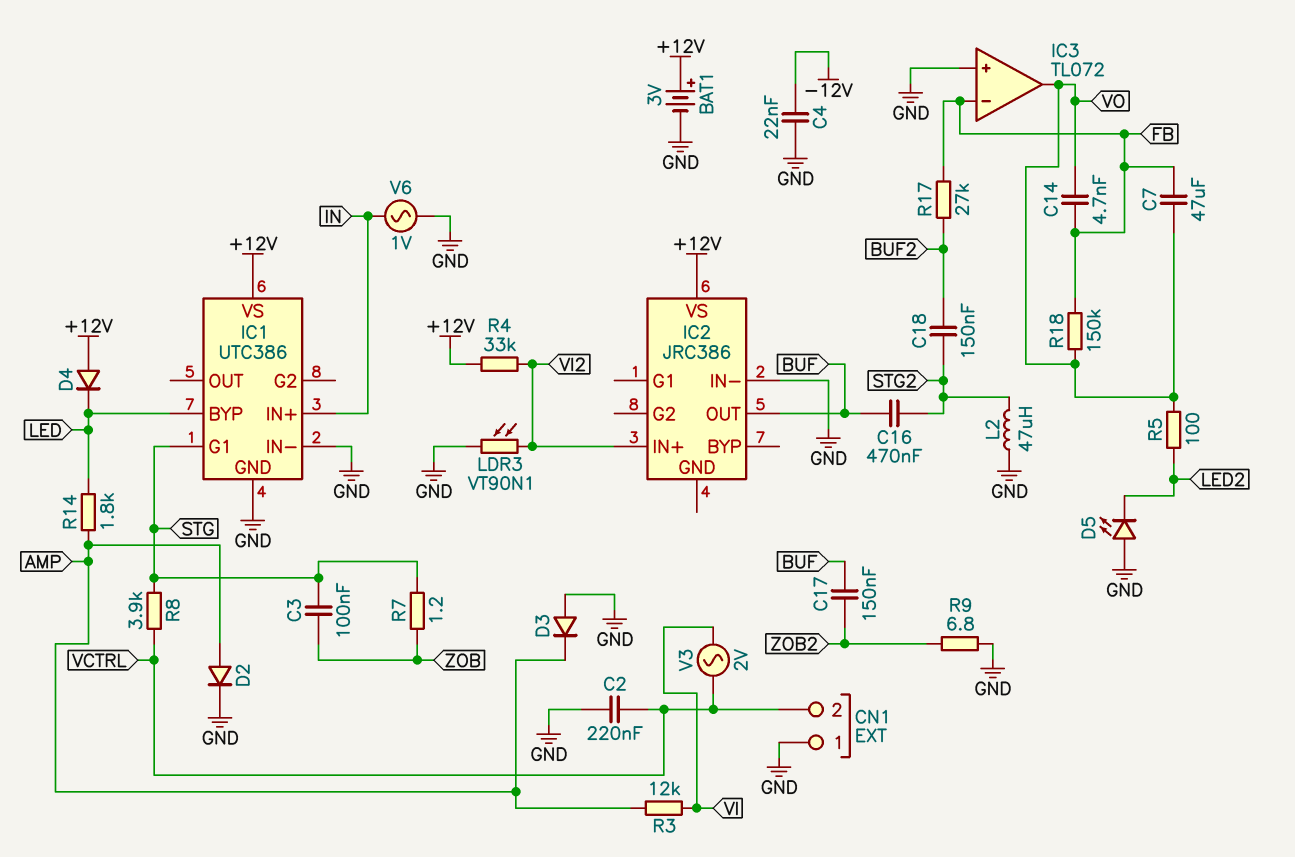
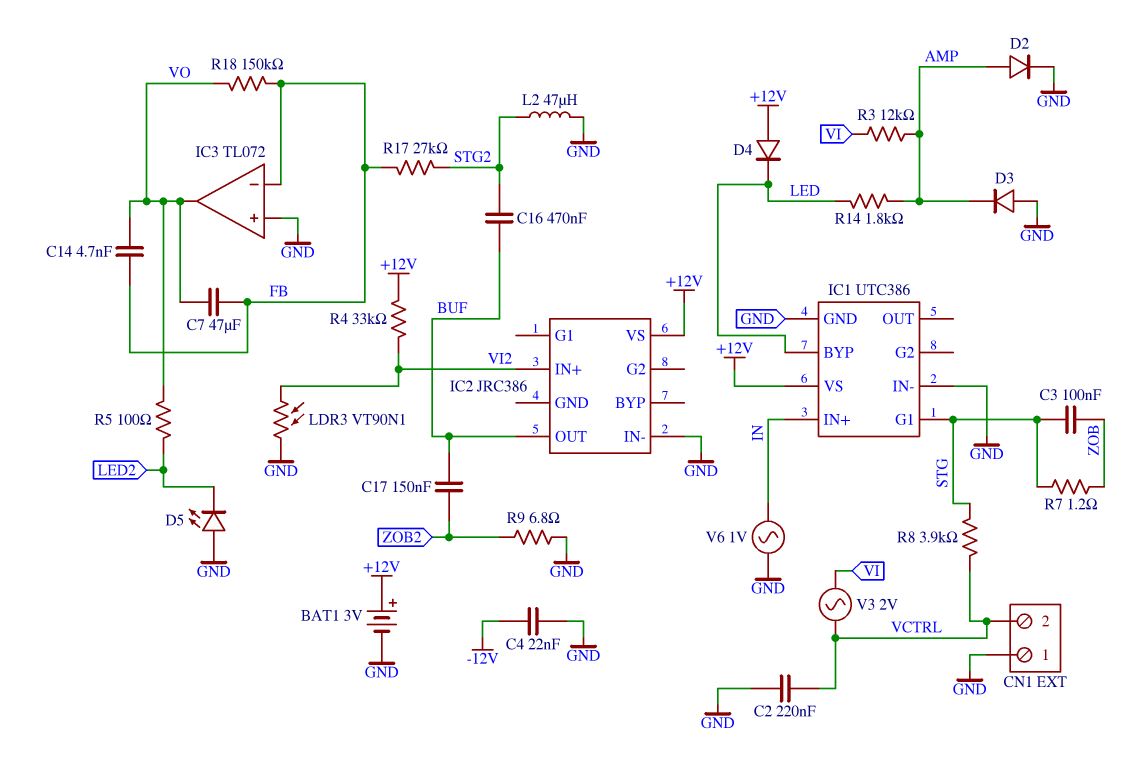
C18: 150nF (BUF2, STG2) -> none
R17: 27k (BUF2, FB) -> 27k (FB, STG2)

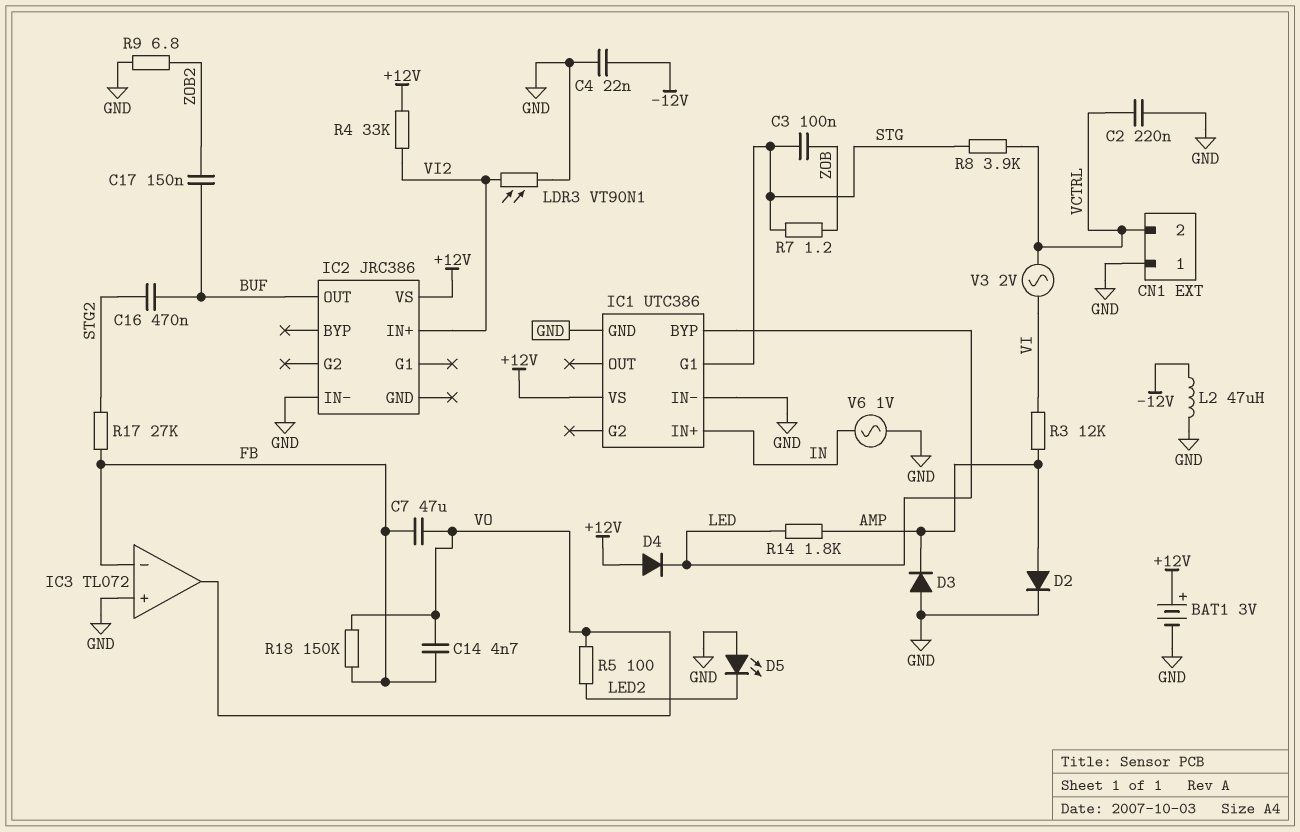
L2: 47uH (GND, STG2) -> 47uH (-12V, GND)

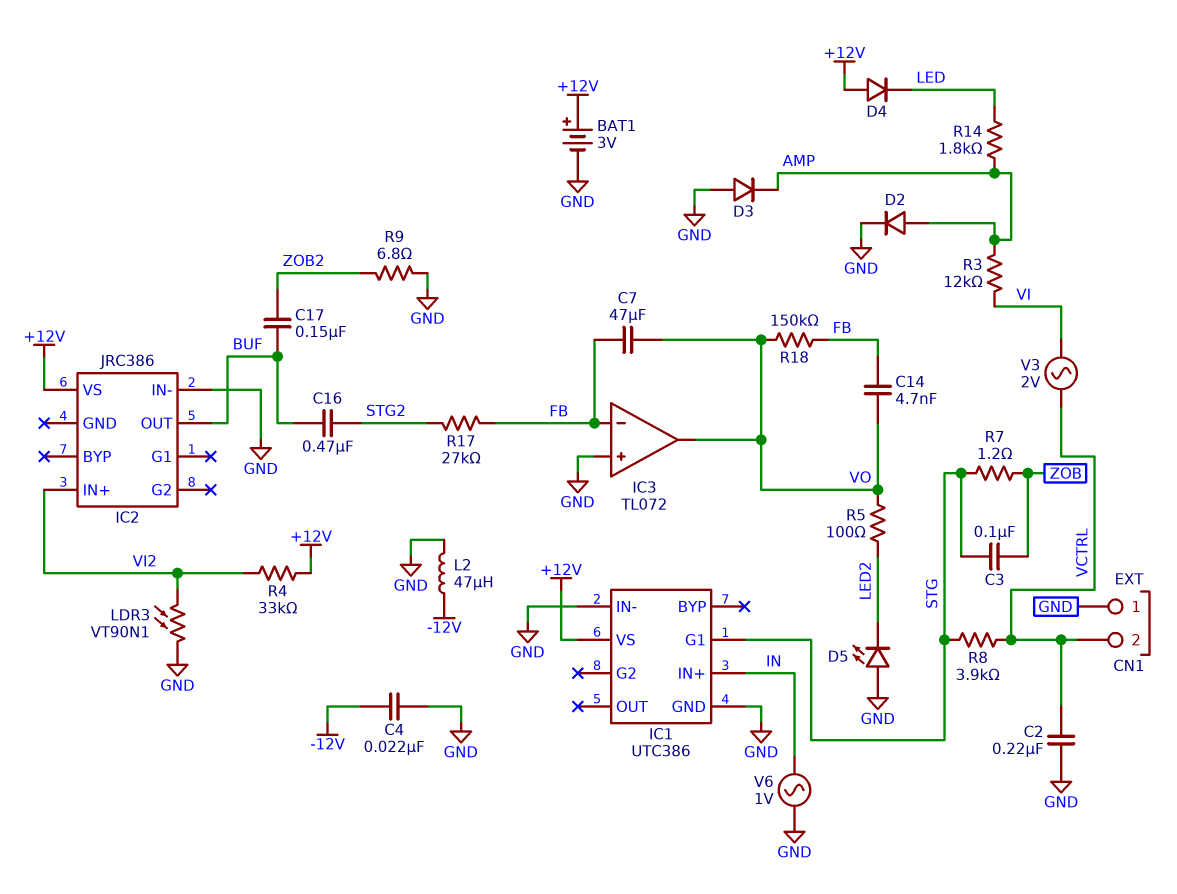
IC1 pin BYP: LED -> none

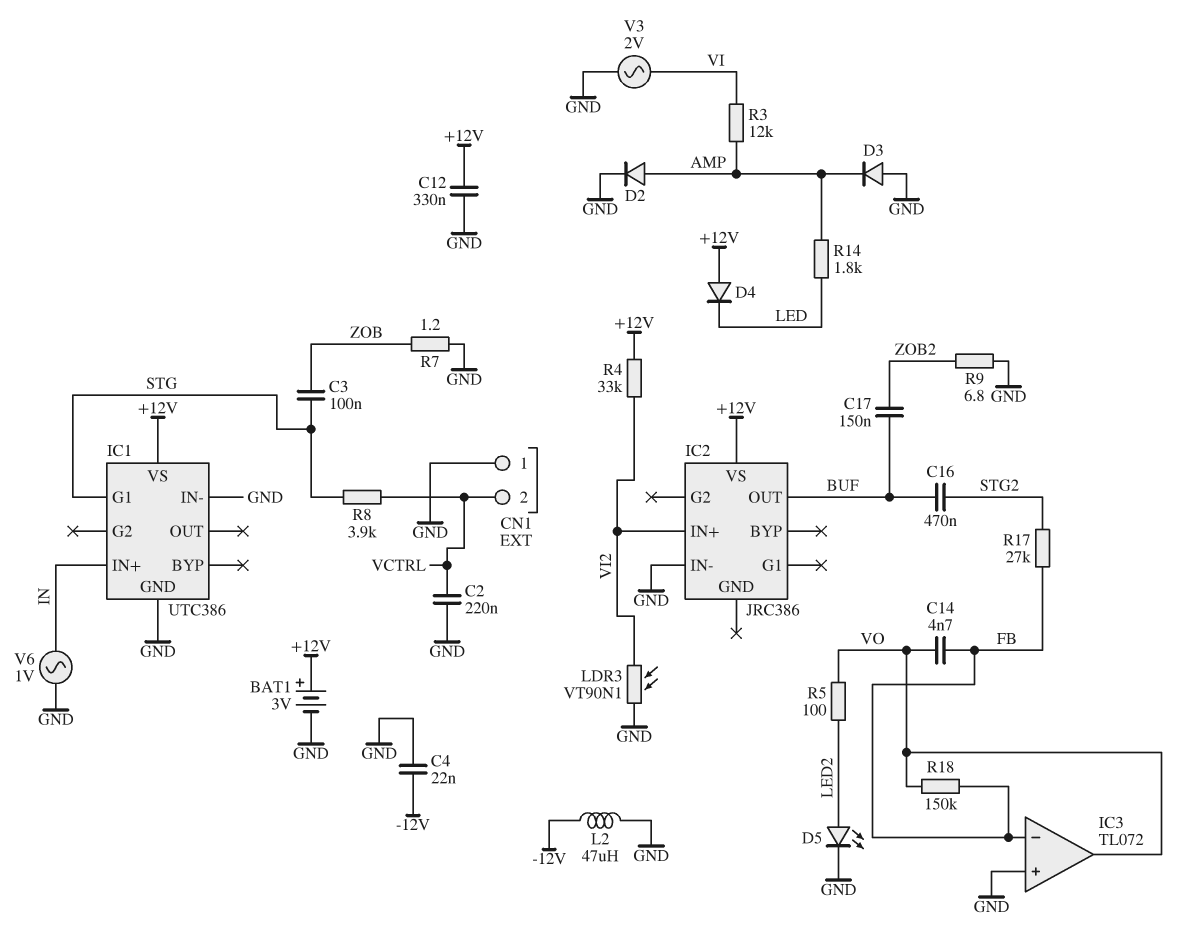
C7: 47uF (FB, VO) -> none
C12: none -> 330nF (+12V, GND)
D5: LED (A GND, K LED2) -> LED (A LED2, K GND)
R7: 1.2 (STG, ZOB) -> 1.2 (GND, ZOB)
V3: AC 2V (VCTRL, VI) -> AC 2V (GND, VI)

